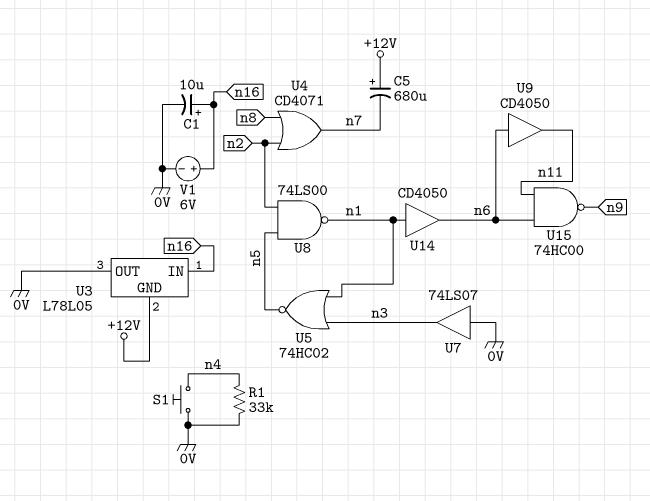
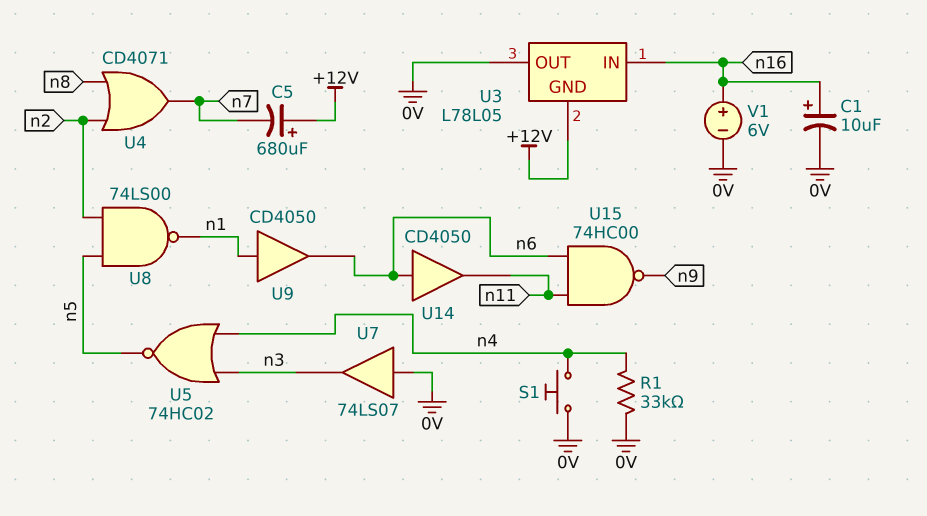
U5: NOR 74HC02 (in n1, in n3, out n5) -> NOR 74HC02 (in n3, in n4, out n5)
U9: buffer CD4050 (in n6, out n11) -> buffer CD4050 (in n1, out n6)
U14: buffer CD4050 (in n1, out n6) -> buffer CD4050 (in n6, out n11)

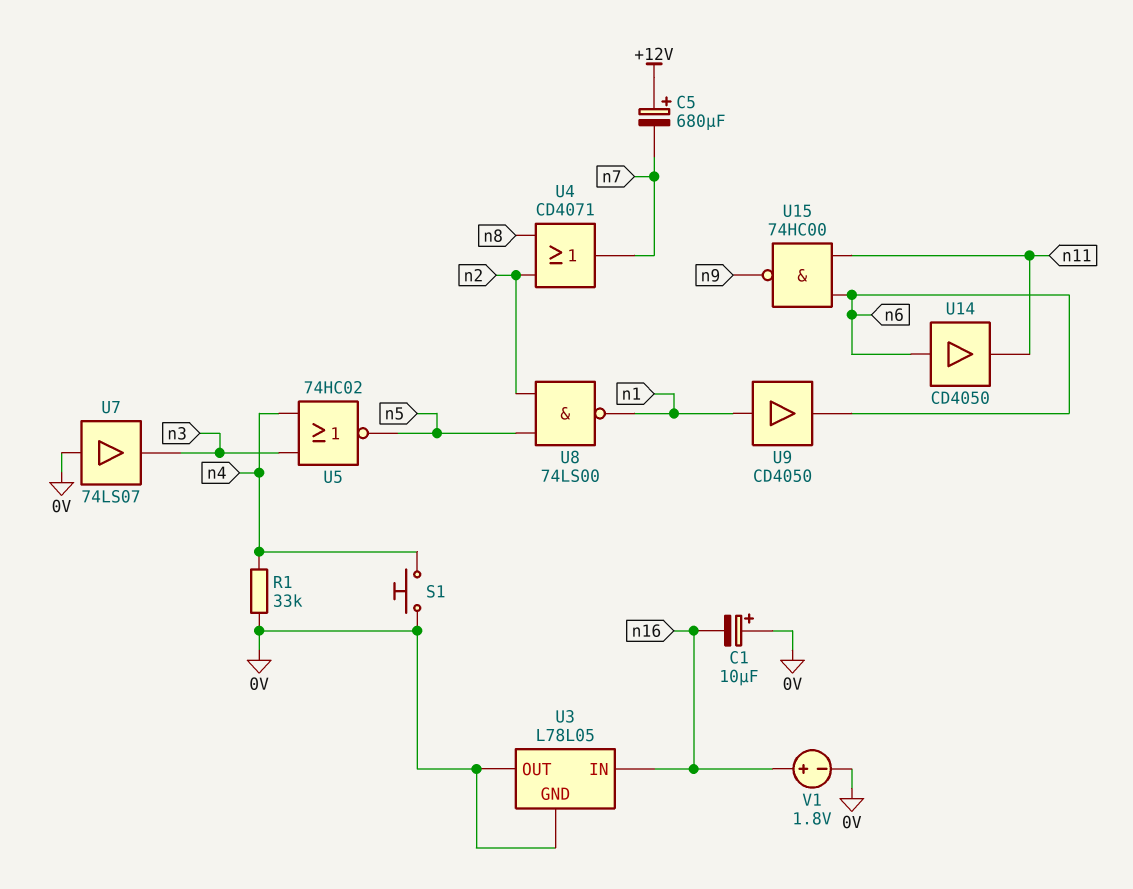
C1: 10uF (plus n16, minus 0V) -> 10uF (plus 0V, minus n16)
U3 pin GND: +12V -> 0V
V1: 6V (plus n16, minus 0V) -> 1.8V (plus n16, minus 0V)

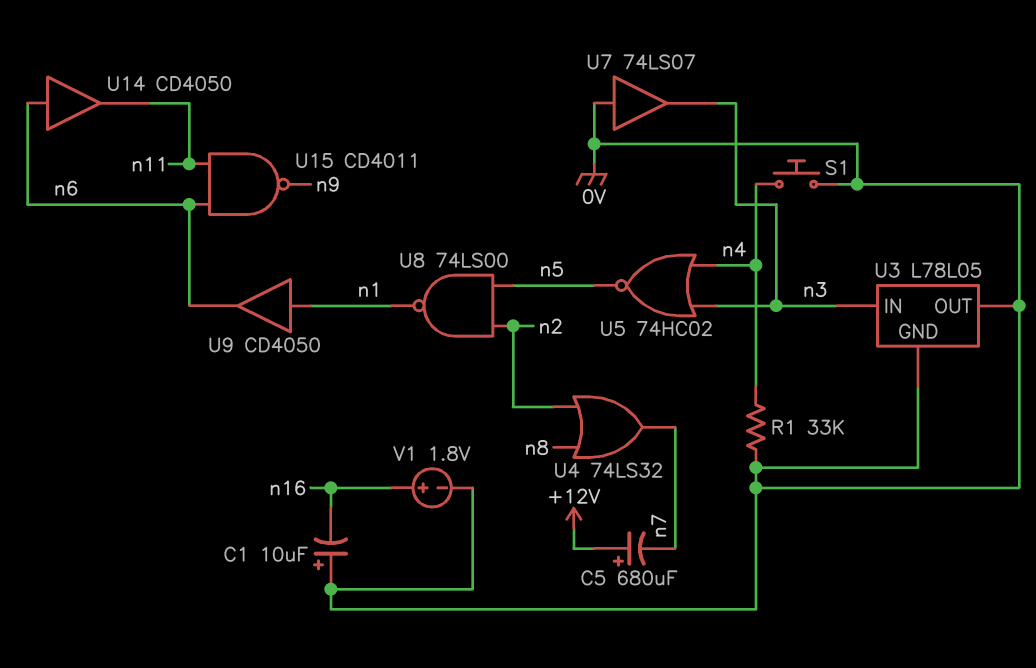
U3 pin IN: n16 -> n3
U4: OR CD4071 (in n2, in n8, out n7) -> OR 74LS32 (in n2, in n8, out n7)
U15: NAND 74HC00 (in n6, in n11, out n9) -> NAND CD4011 (in n6, in n11, out n9)

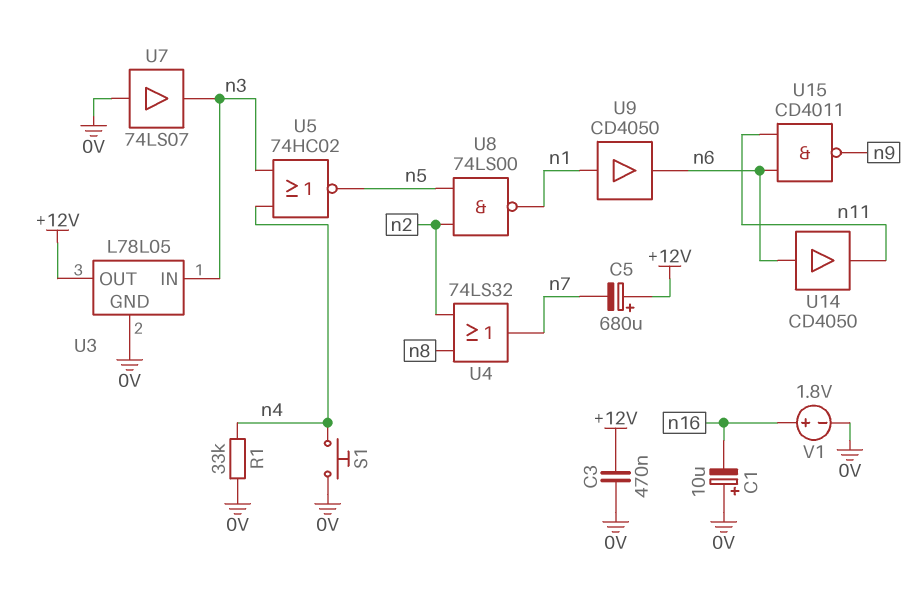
C3: none -> 470nF (+12V, 0V)
U3 pin OUT: 0V -> +12V

